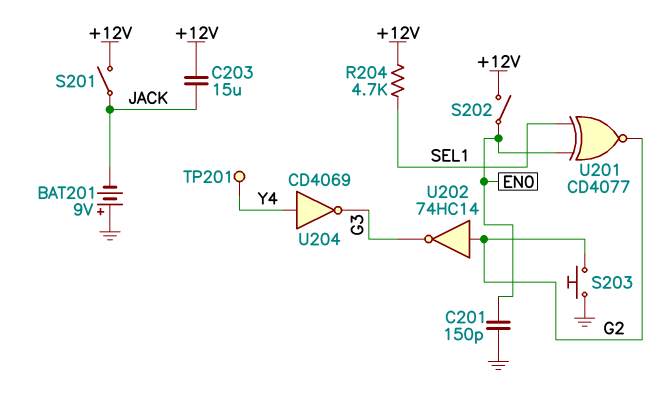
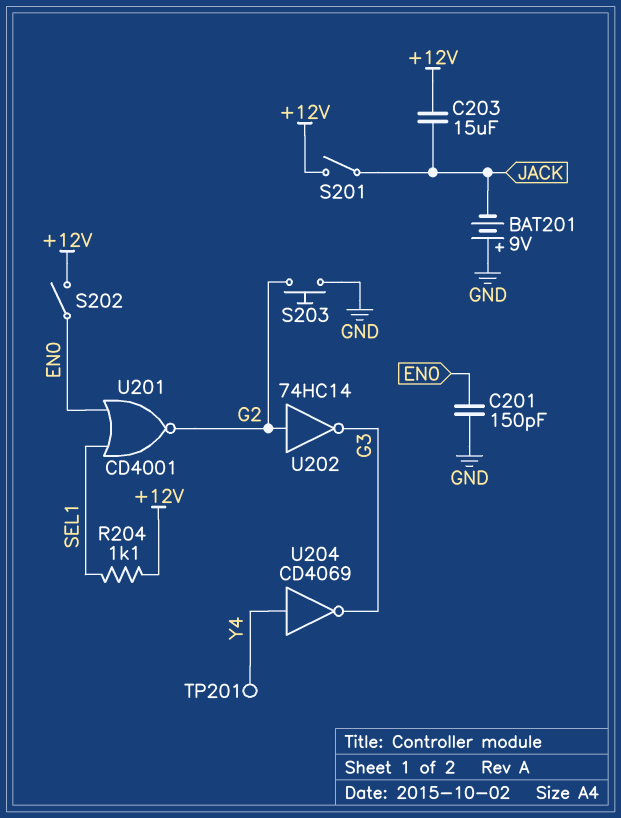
R204: 4.7k (+12V, SEL1) -> 1.1k (+12V, SEL1)
U201: XNOR CD4077 (in EN0, in SEL1, out G2) -> NOR CD4001 (in EN0, in SEL1, out G2)

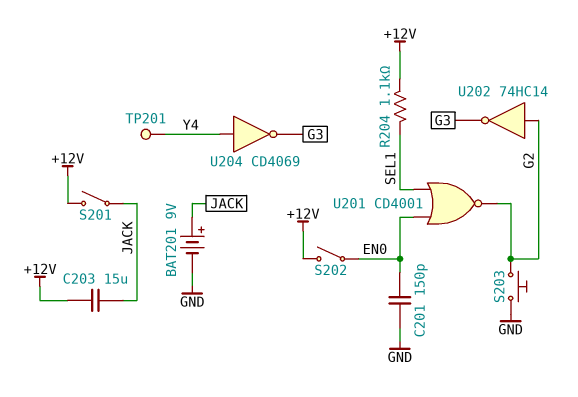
BAT201: 9V (plus GND, minus JACK) -> 9V (plus JACK, minus GND)

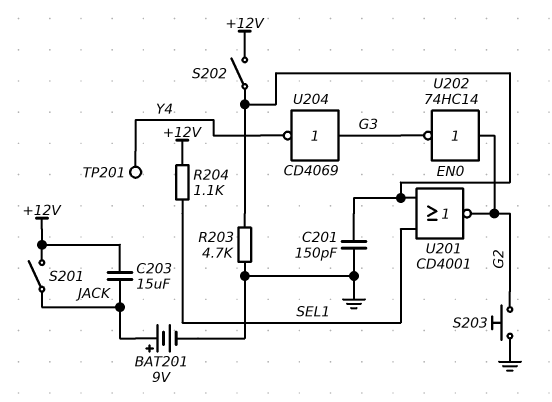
R203: none -> 4.7k (EN0, GND)
U204: NOT CD4069 (in Y4, out G3) -> NOT CD4069 (in G3, out Y4)

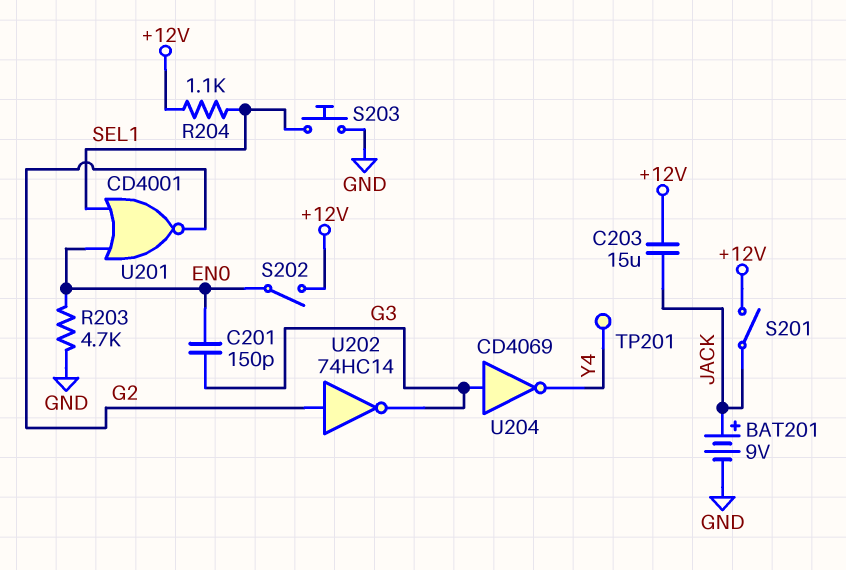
C201: 150pF (EN0, GND) -> 150pF (EN0, G3)
S203: button (G2, GND) -> button (GND, SEL1)

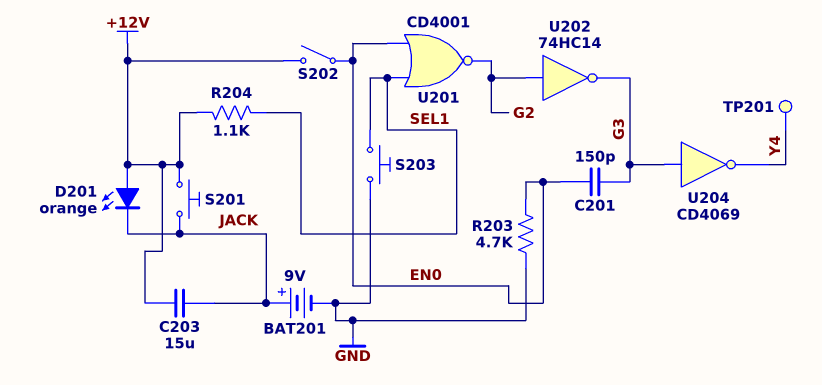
D201: none -> LED orange (A +12V, K JACK)
S201: switch (+12V, JACK) -> button (+12V, JACK)

